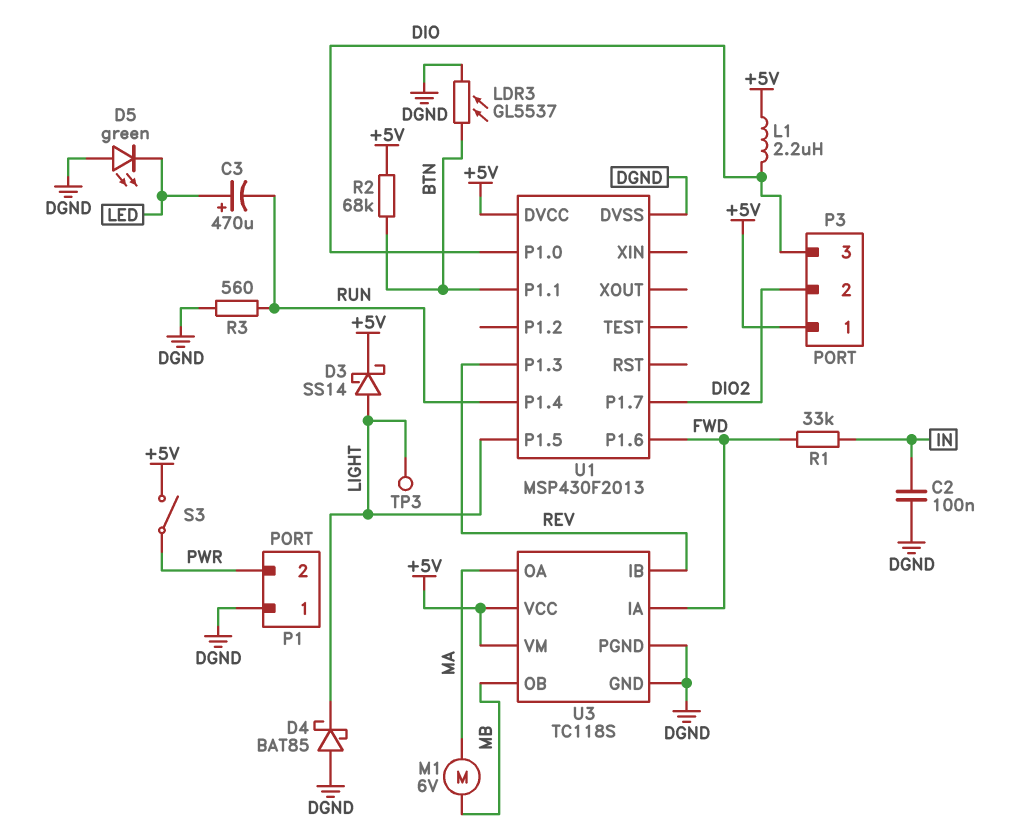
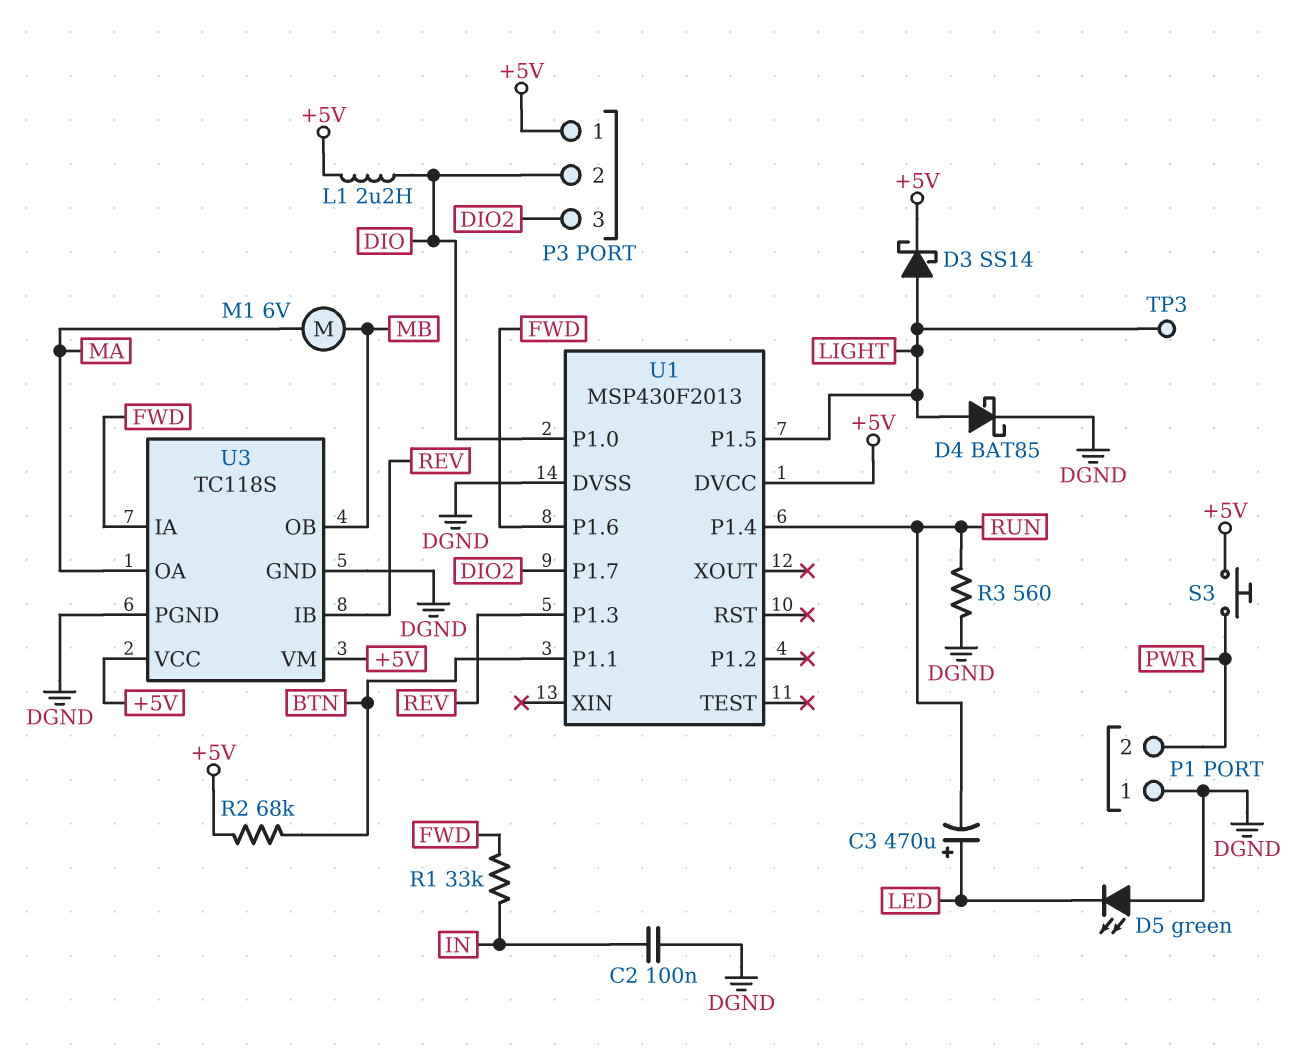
D4: schottky BAT85 (A DGND, K LIGHT) -> schottky BAT85 (A LIGHT, K DGND)
LDR3: GL5537 (BTN, DGND) -> none
P3 pin 2: DIO2 -> DIO
P3 pin 3: DIO -> DIO2
S3: switch (+5V, PWR) -> button (+5V, PWR)

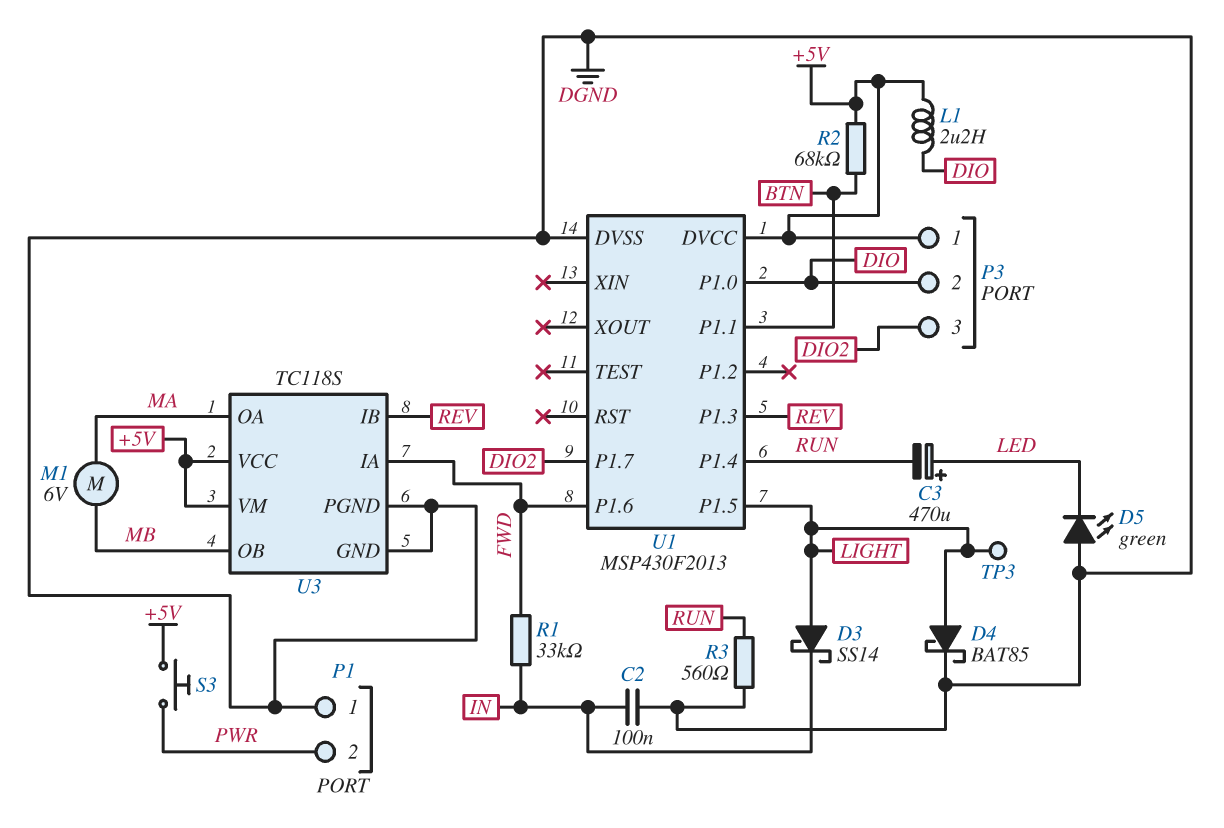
D3: schottky SS14 (A LIGHT, K +5V) -> schottky SS14 (A LIGHT, K IN)

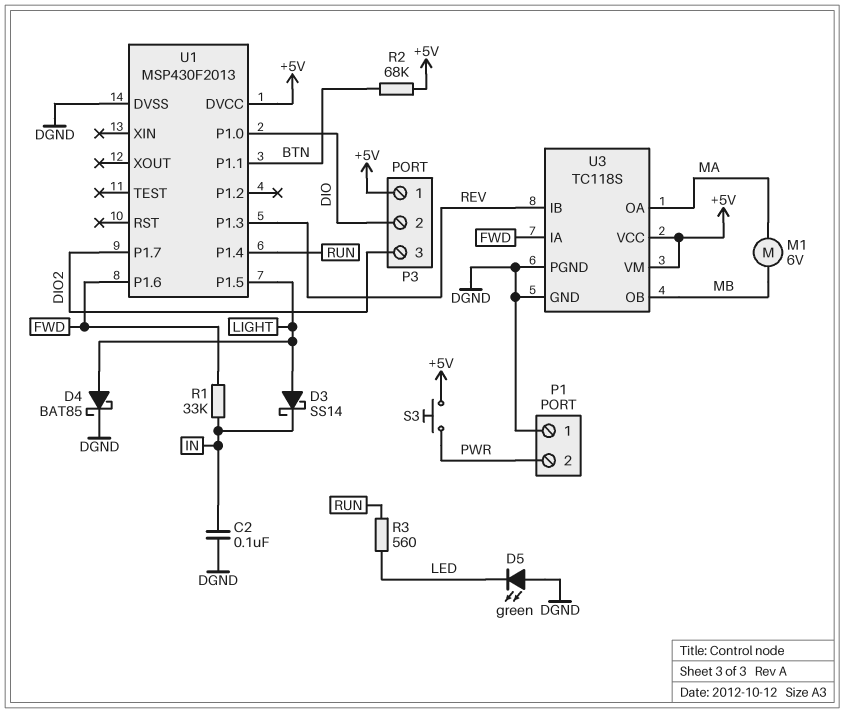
C3: 470uF (plus LED, minus RUN) -> none
L1: 2.2uH (+5V, DIO) -> none
R3: 560 (DGND, RUN) -> 560 (LED, RUN)
TP3: test point (LIGHT) -> none

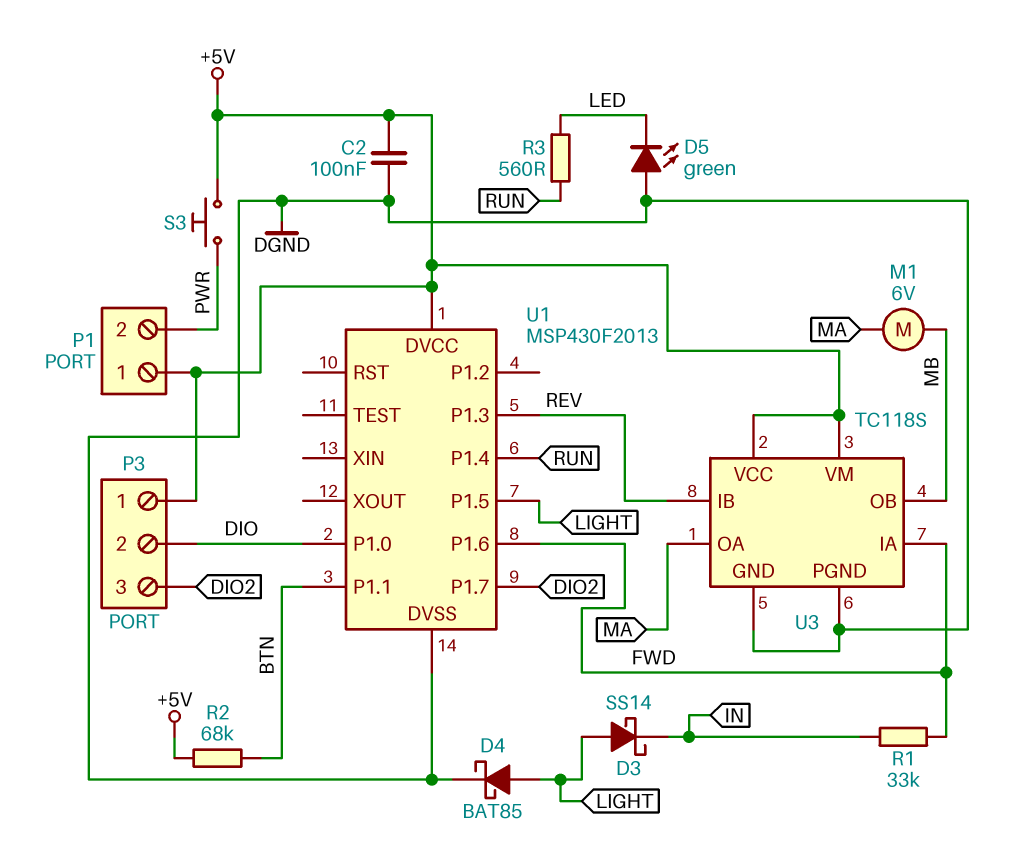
C2: 100nF (DGND, IN) -> 100nF (+5V, DGND)
P1 pin 1: DGND -> +5V

